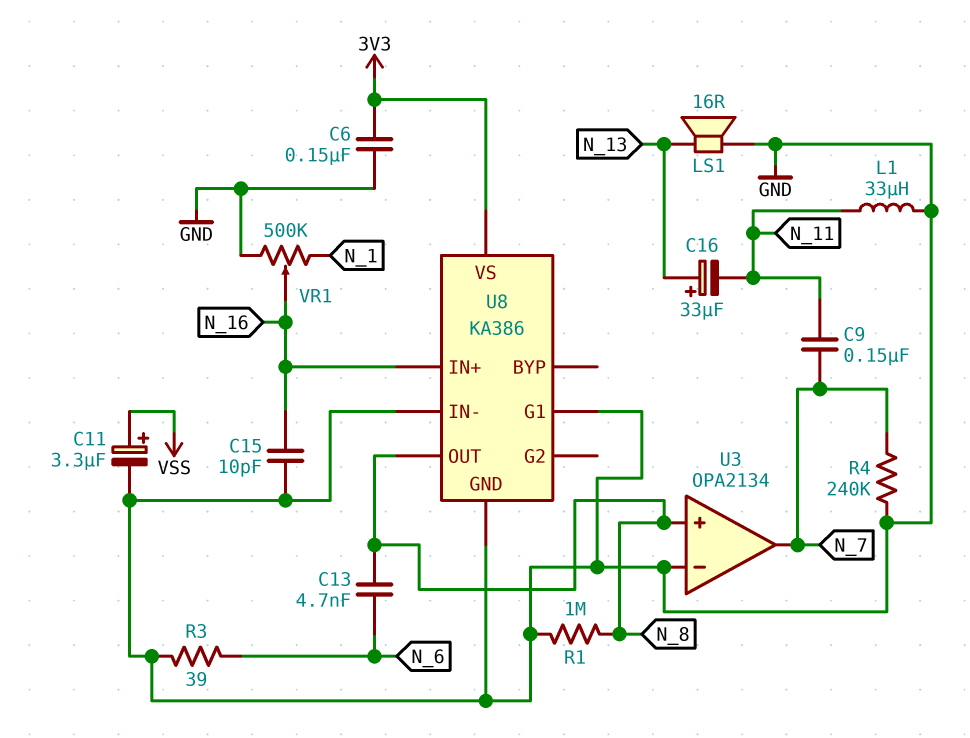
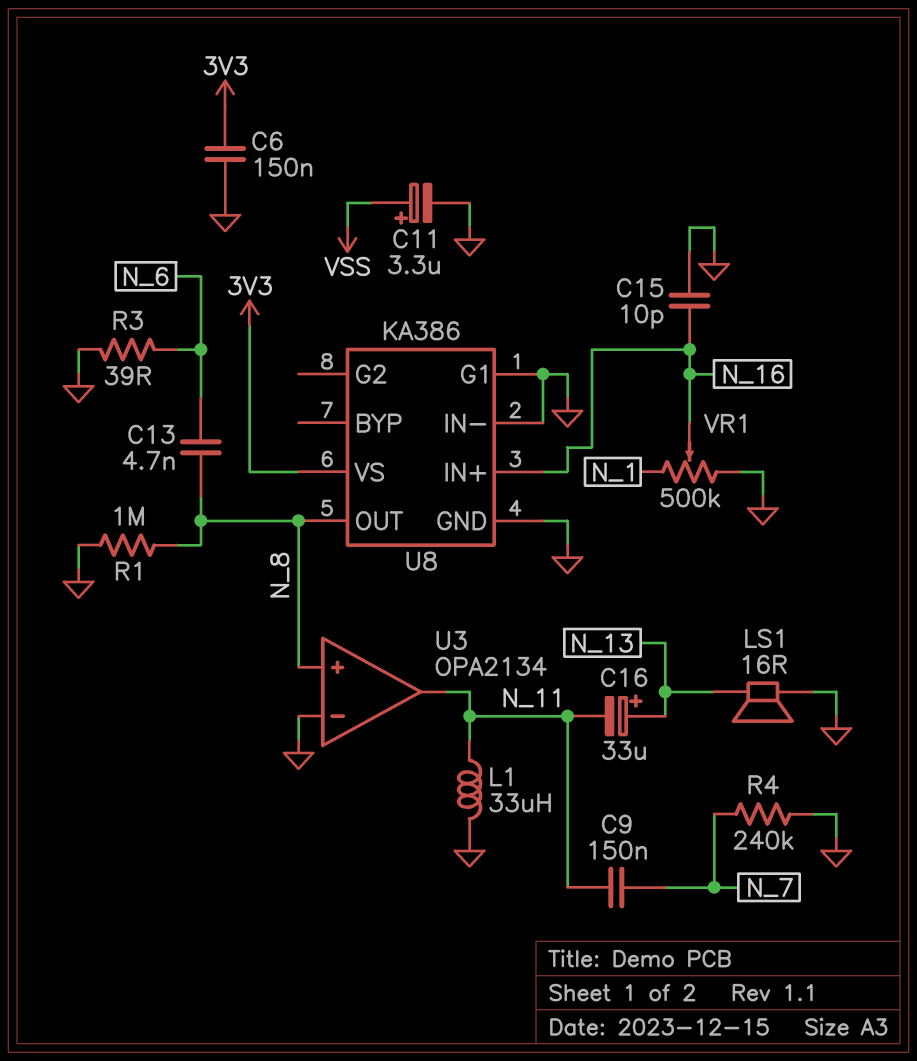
U3 pin out: N_7 -> N_11

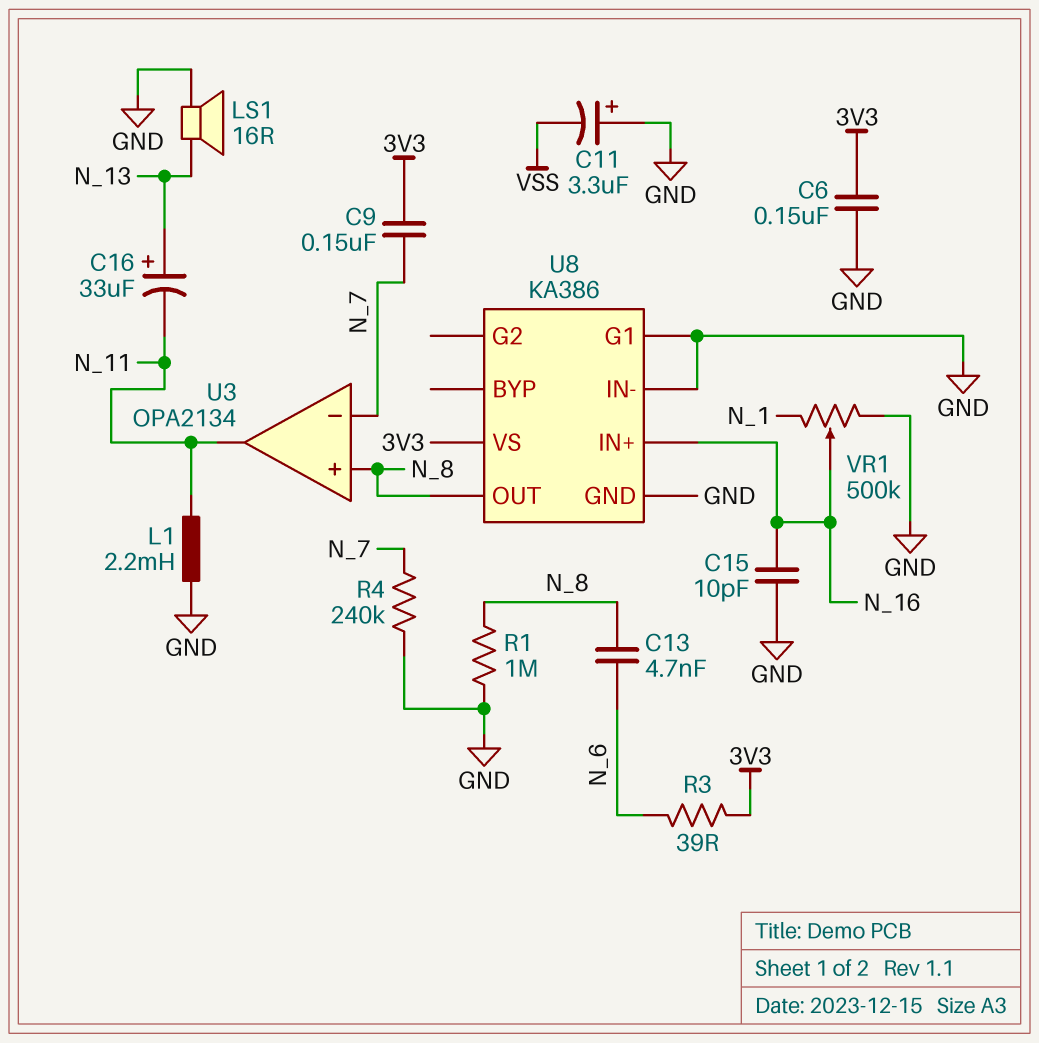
C9: 150nF (N_7, N_11) -> 150nF (3V3, N_7)
C11: 3.3uF (plus VSS, minus GND) -> 3.3uF (plus GND, minus VSS)
L1: 33uH (GND, N_11) -> 2.2mH (GND, N_11)
R3: 39 (GND, N_6) -> 39 (3V3, N_6)
U3 pin in-: GND -> N_7

